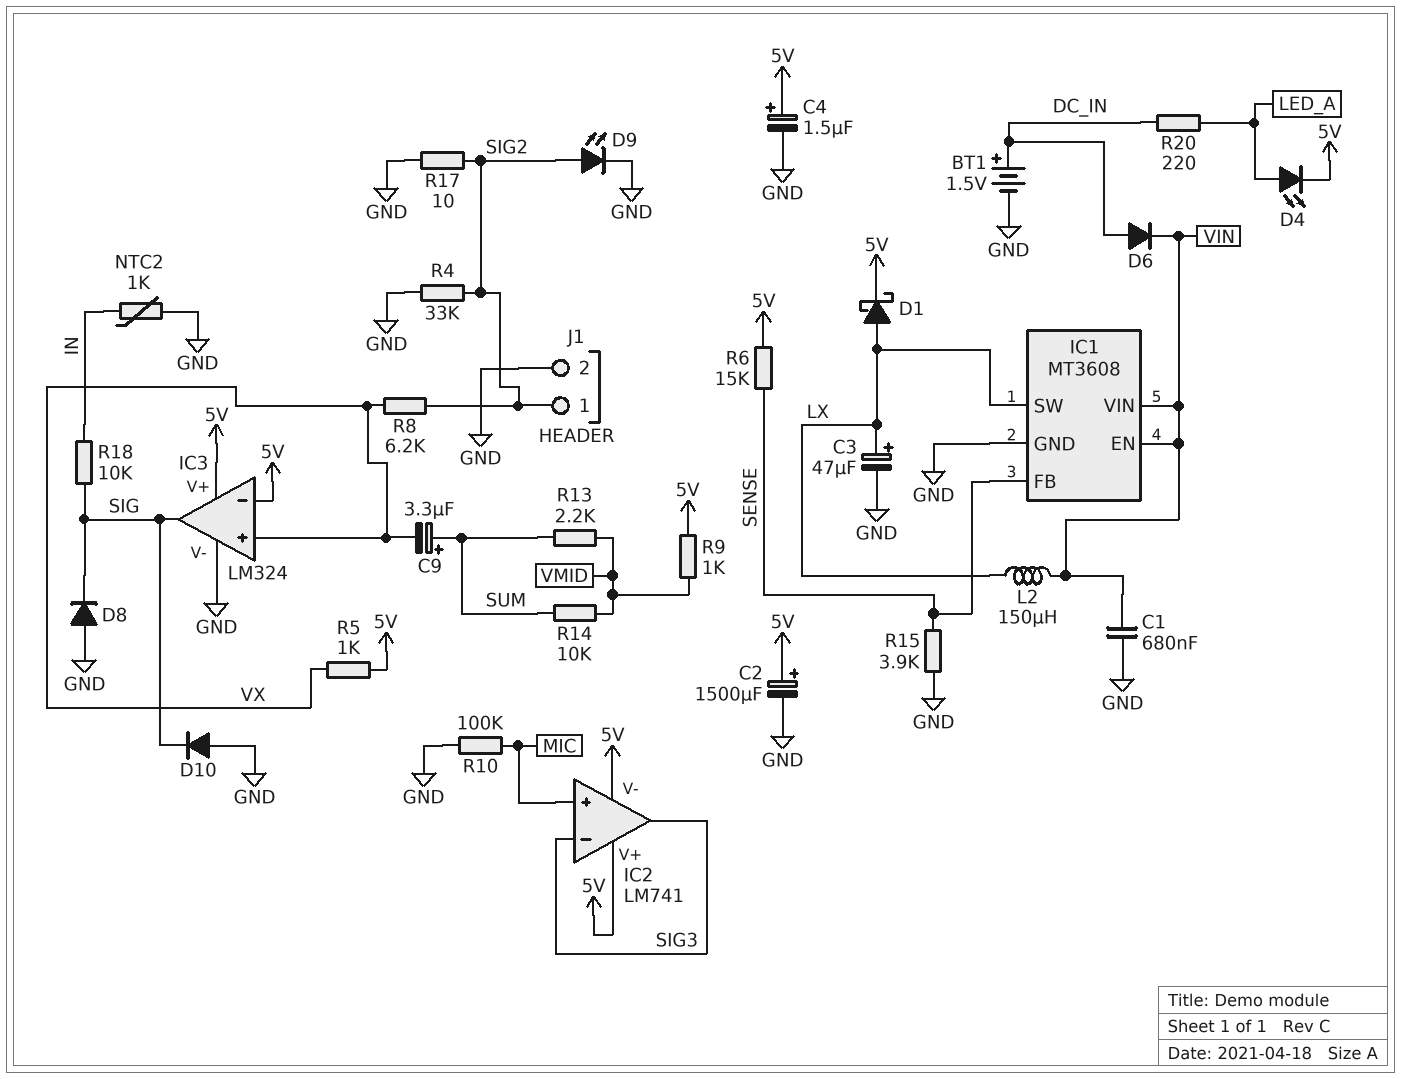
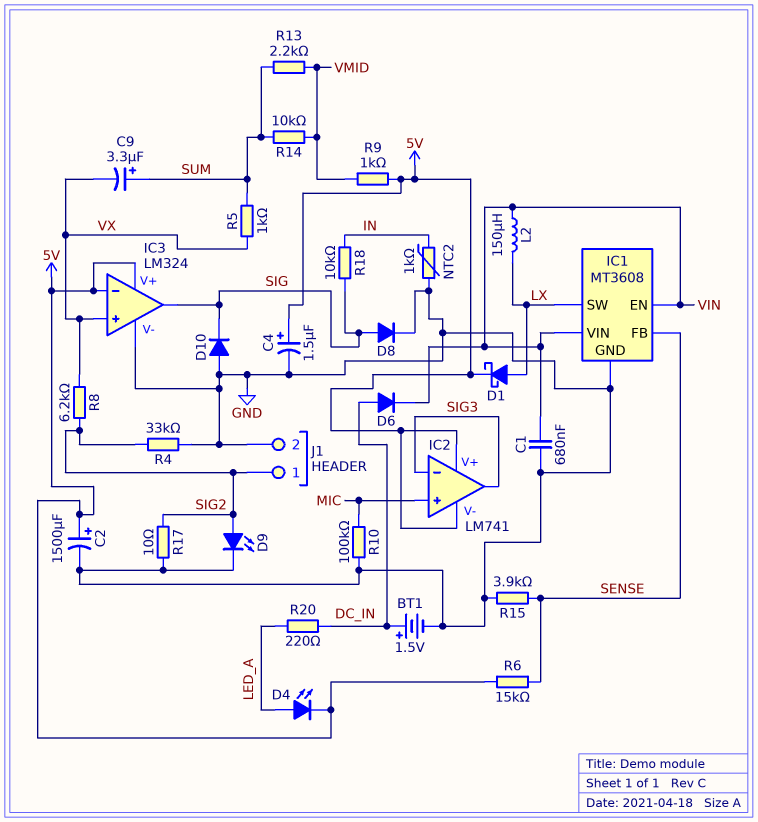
C3: 47uF (plus LX, minus GND) -> none
D8: diode (A GND, K SIG) -> diode (A SIG, K GND)
R5: 1k (5V, VX) -> 1k (SUM, VX)

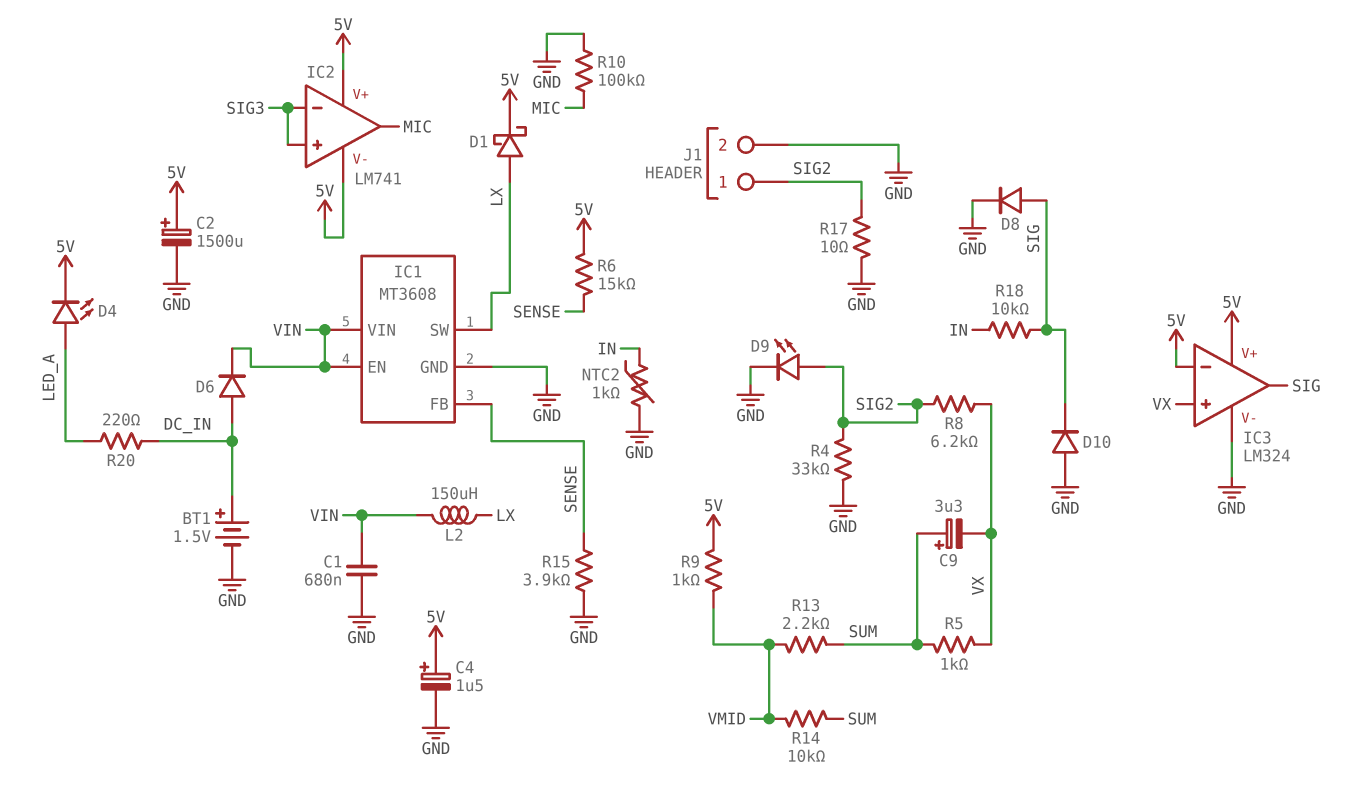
IC2 pin in+: MIC -> SIG3
IC2 pin out: SIG3 -> MIC

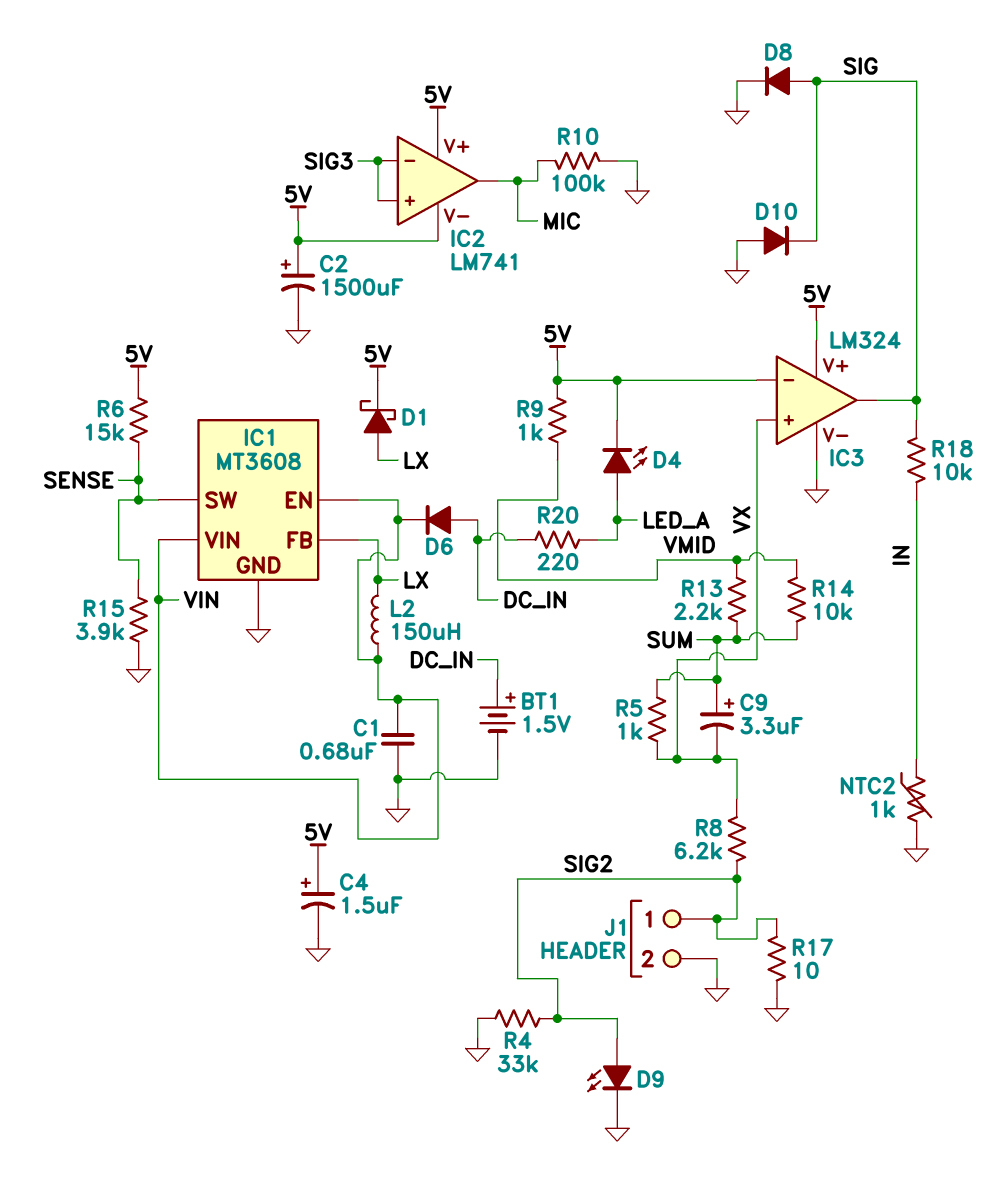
IC1 pin FB: SENSE -> LX
IC1 pin SW: LX -> SENSE

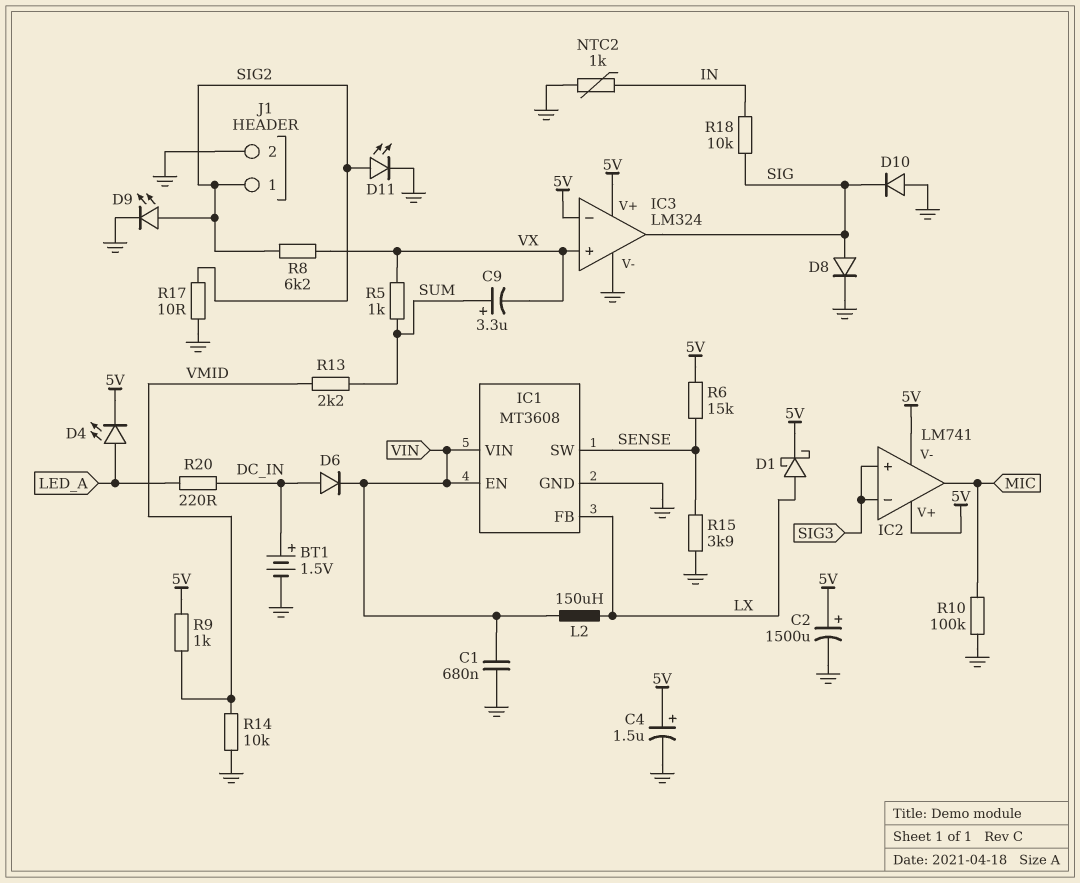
D11: none -> LED (A SIG2, K GND)
R4: 33k (GND, SIG2) -> none
R14: 10k (SUM, VMID) -> 10k (GND, VMID)

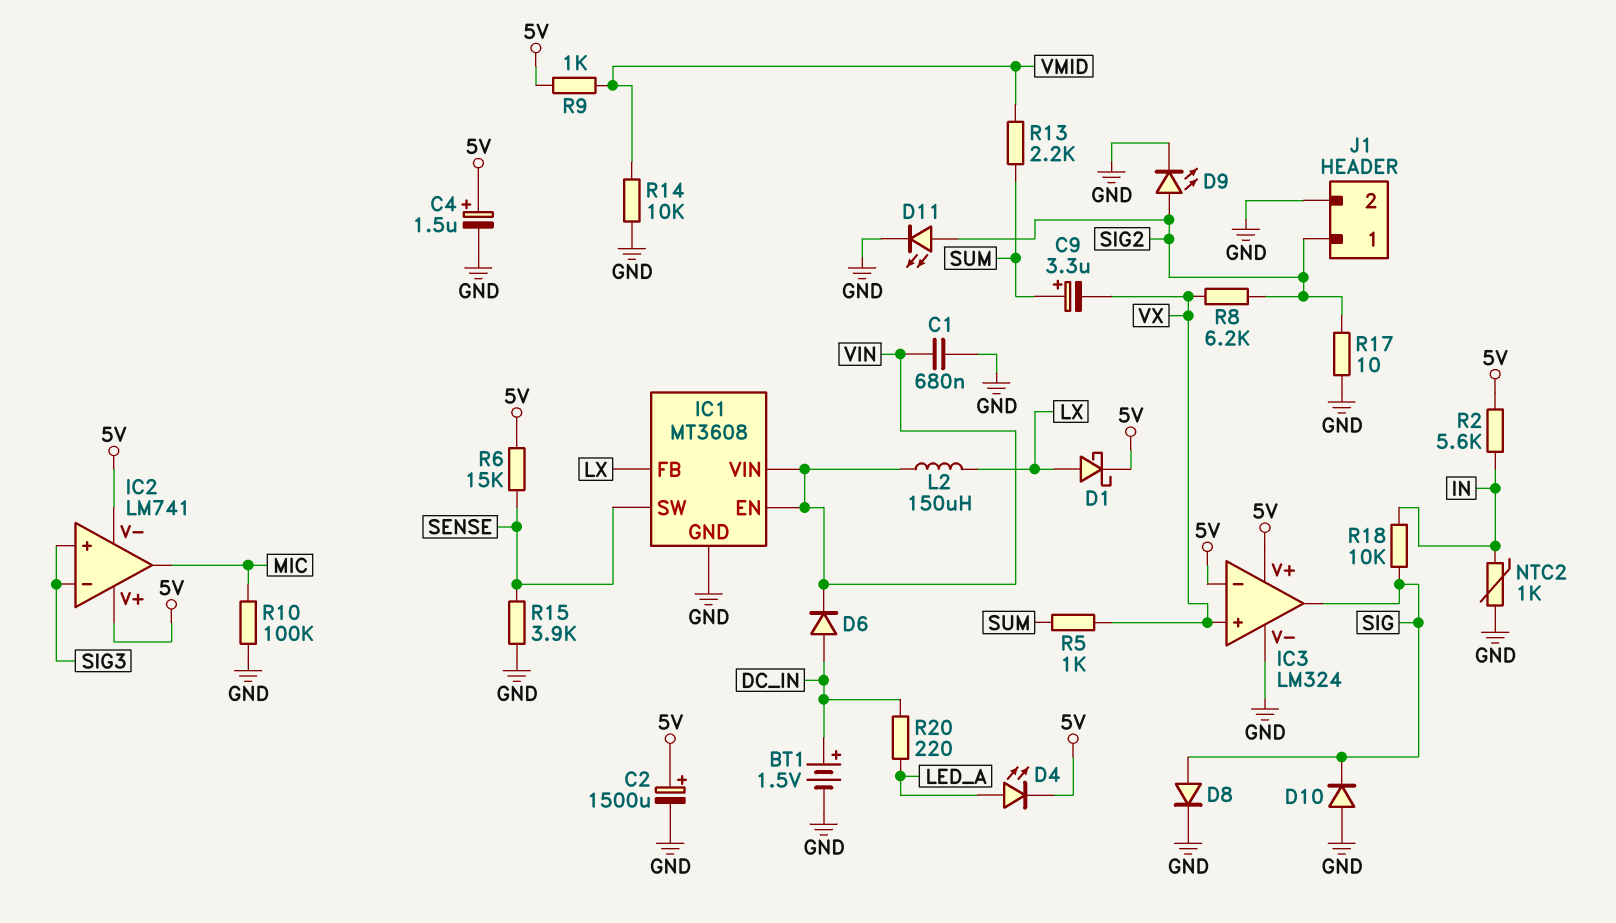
R2: none -> 5.6k (5V, IN)

